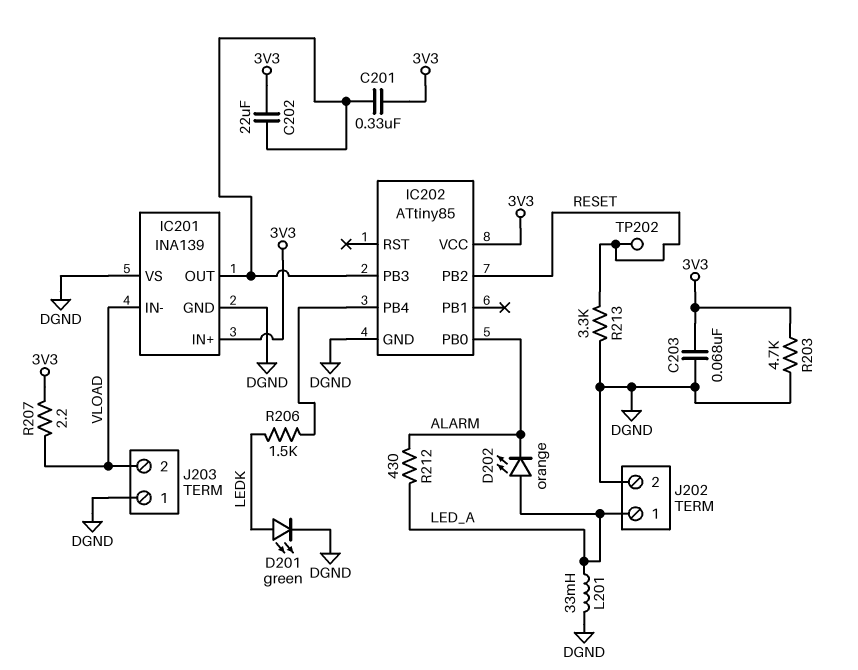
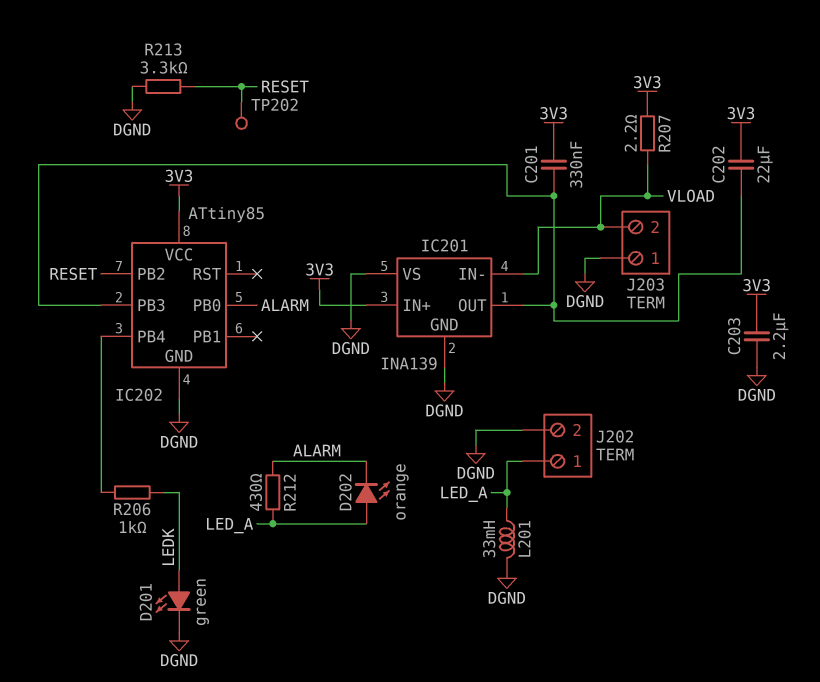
C203: 68nF (3V3, DGND) -> 2.2uF (3V3, DGND)
R203: 4.7k (3V3, DGND) -> none
R206: 1.5k (IC202/PB4, LEDK) -> 1k (IC202/PB4, LEDK)

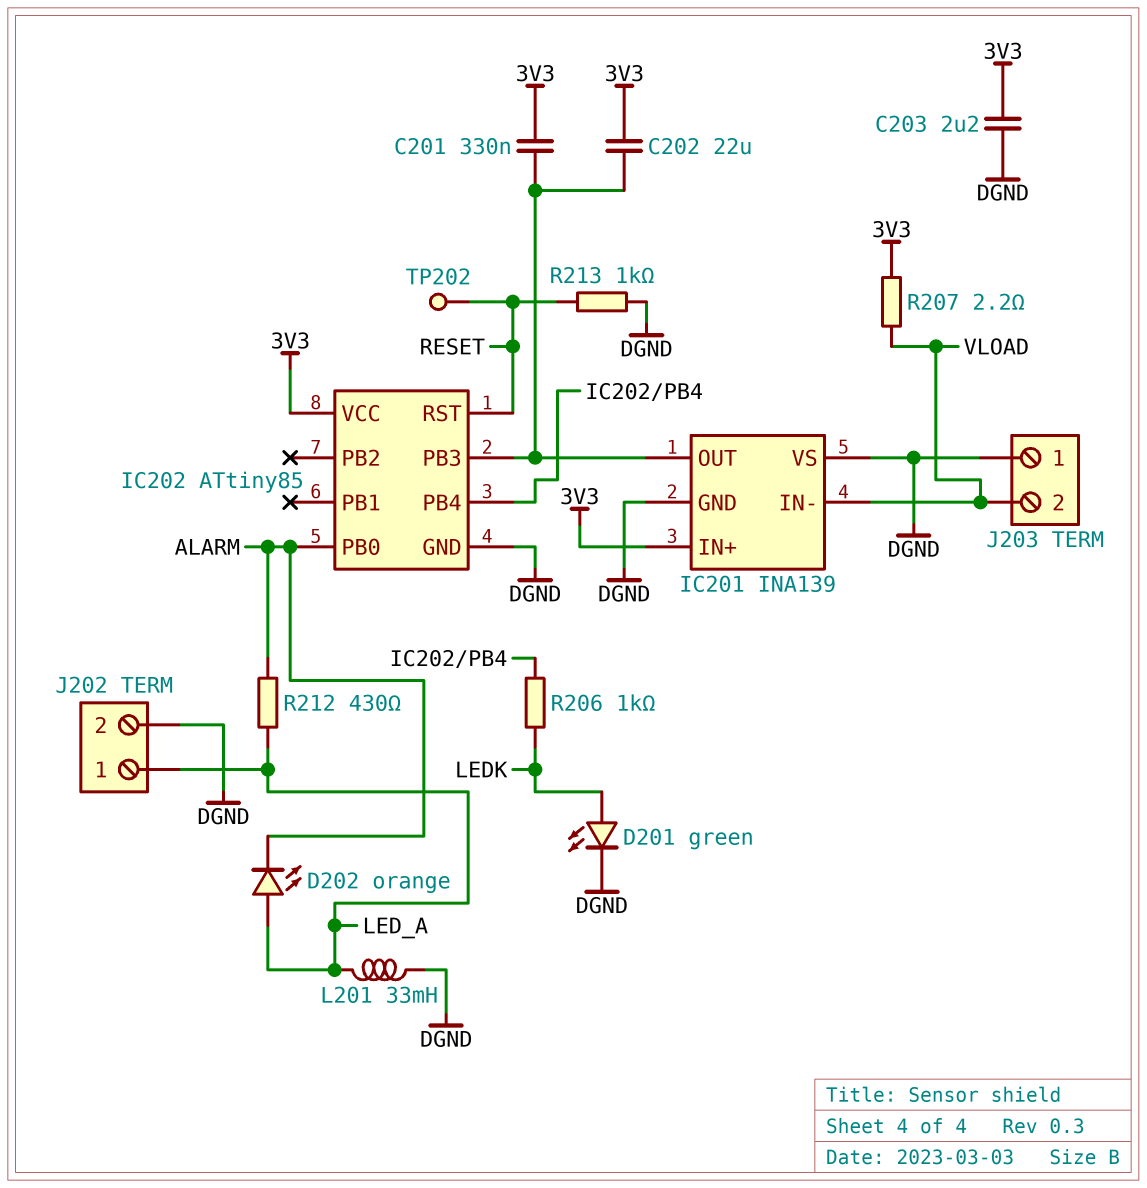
IC202 pin PB2: RESET -> none
IC202 pin RST: none -> RESET
R213: 3.3k (DGND, RESET) -> 1k (DGND, RESET)

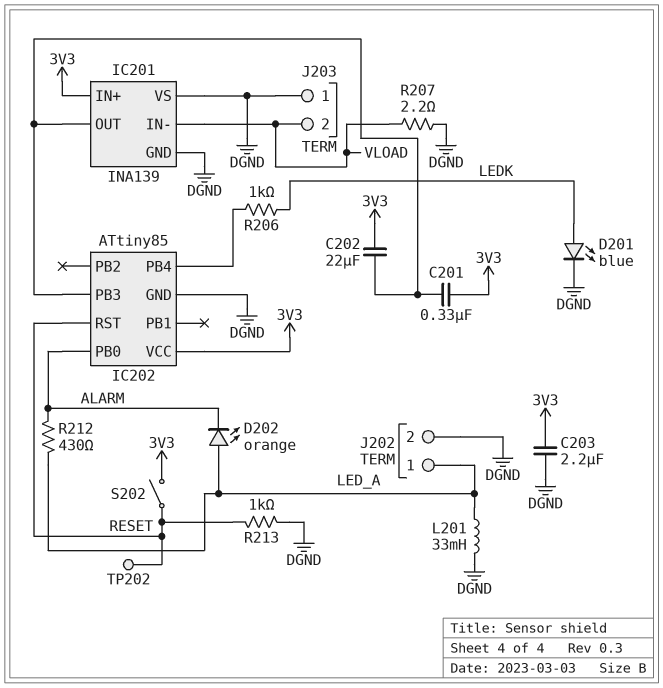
D201: LED green (A LEDK, K DGND) -> LED blue (A LEDK, K DGND)
R207: 2.2 (3V3, VLOAD) -> 2.2 (DGND, VLOAD)
S202: none -> switch (3V3, RESET)

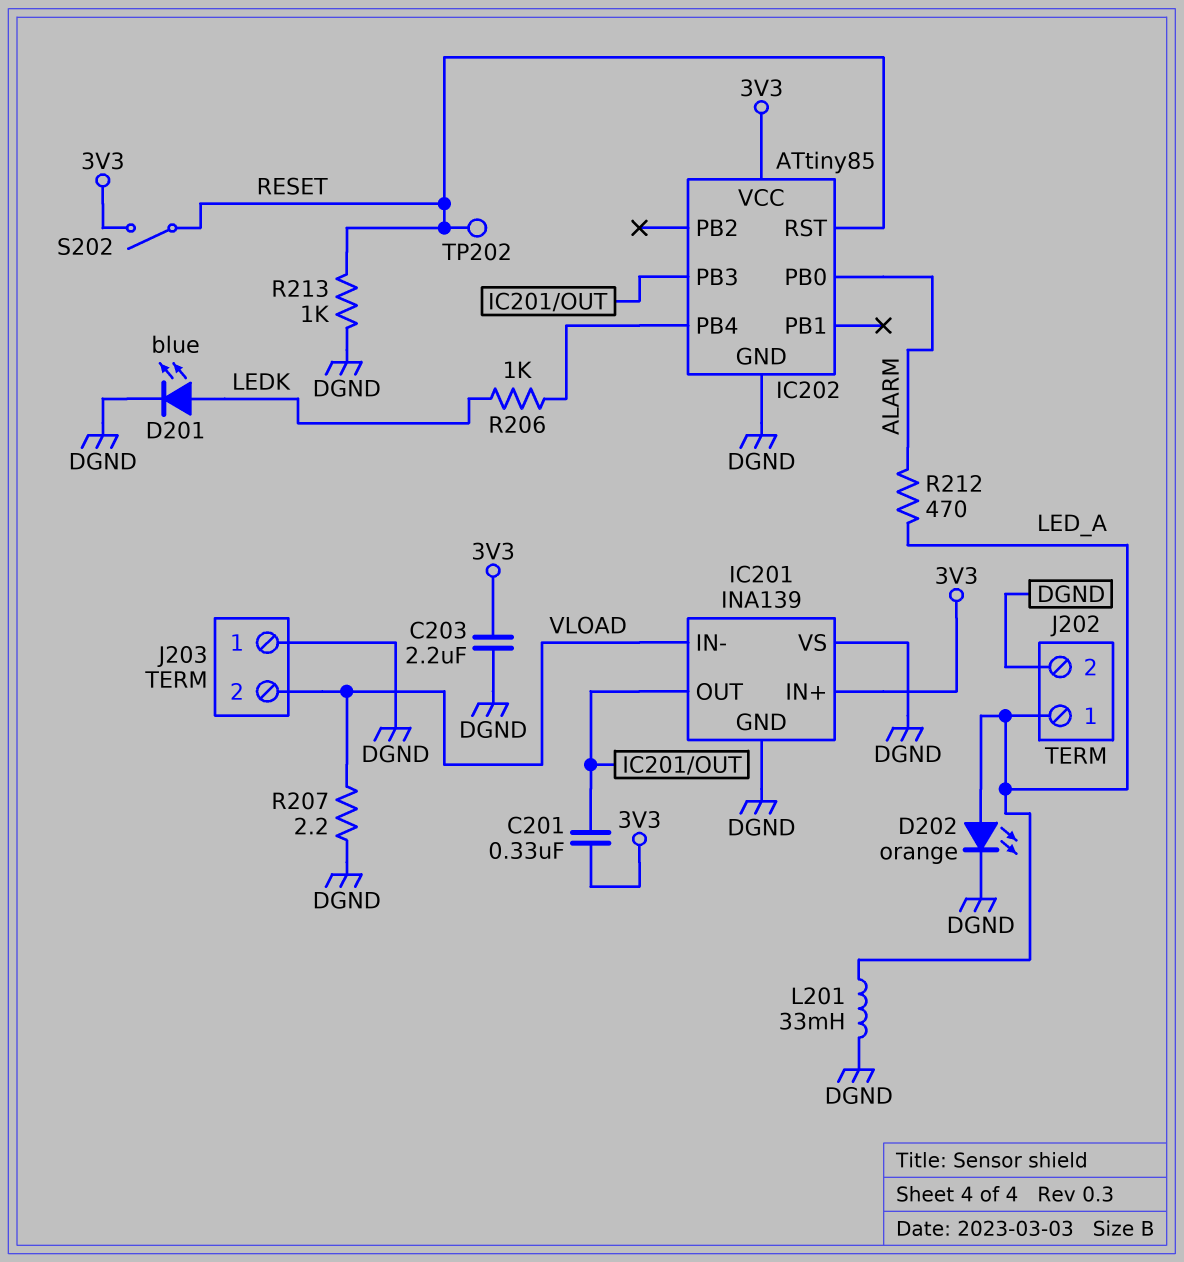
C202: 22uF (3V3, IC201/OUT) -> none
D202: LED orange (A LED_A, K ALARM) -> LED orange (A LED_A, K DGND)
R212: 430 (ALARM, LED_A) -> 470 (ALARM, LED_A)

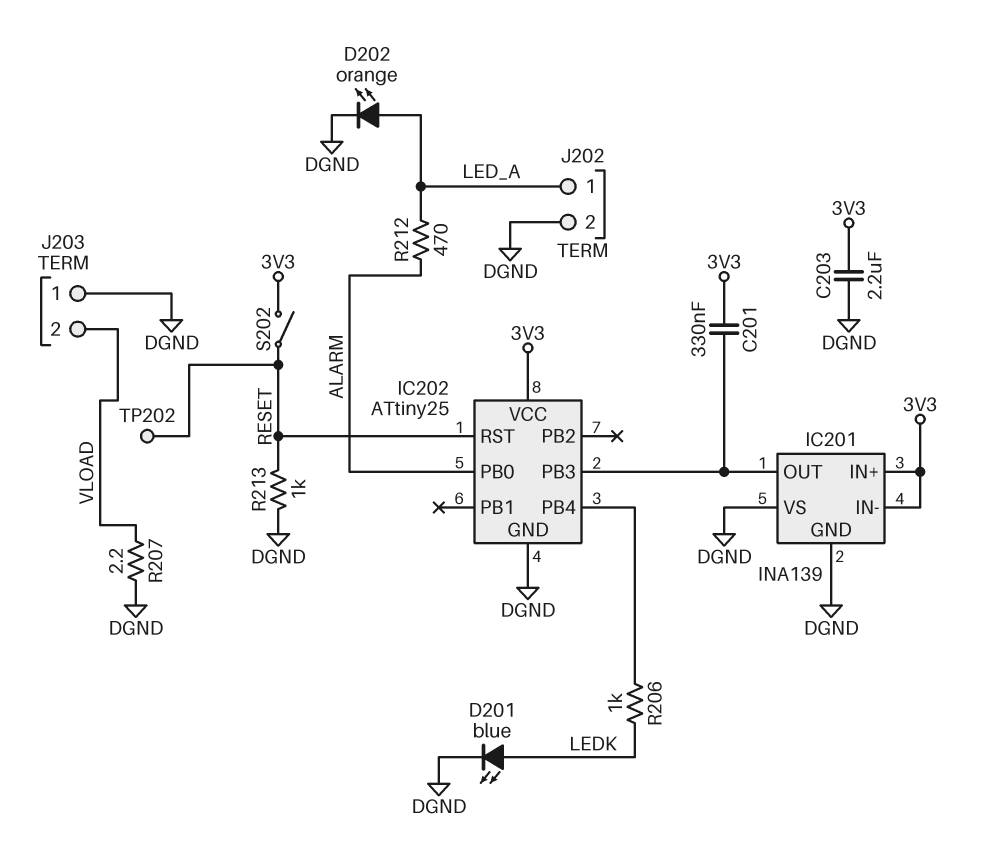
IC201 pin IN-: VLOAD -> 3V3
IC202: ATtiny85 -> ATtiny25
L201: 33mH (DGND, LED_A) -> none

